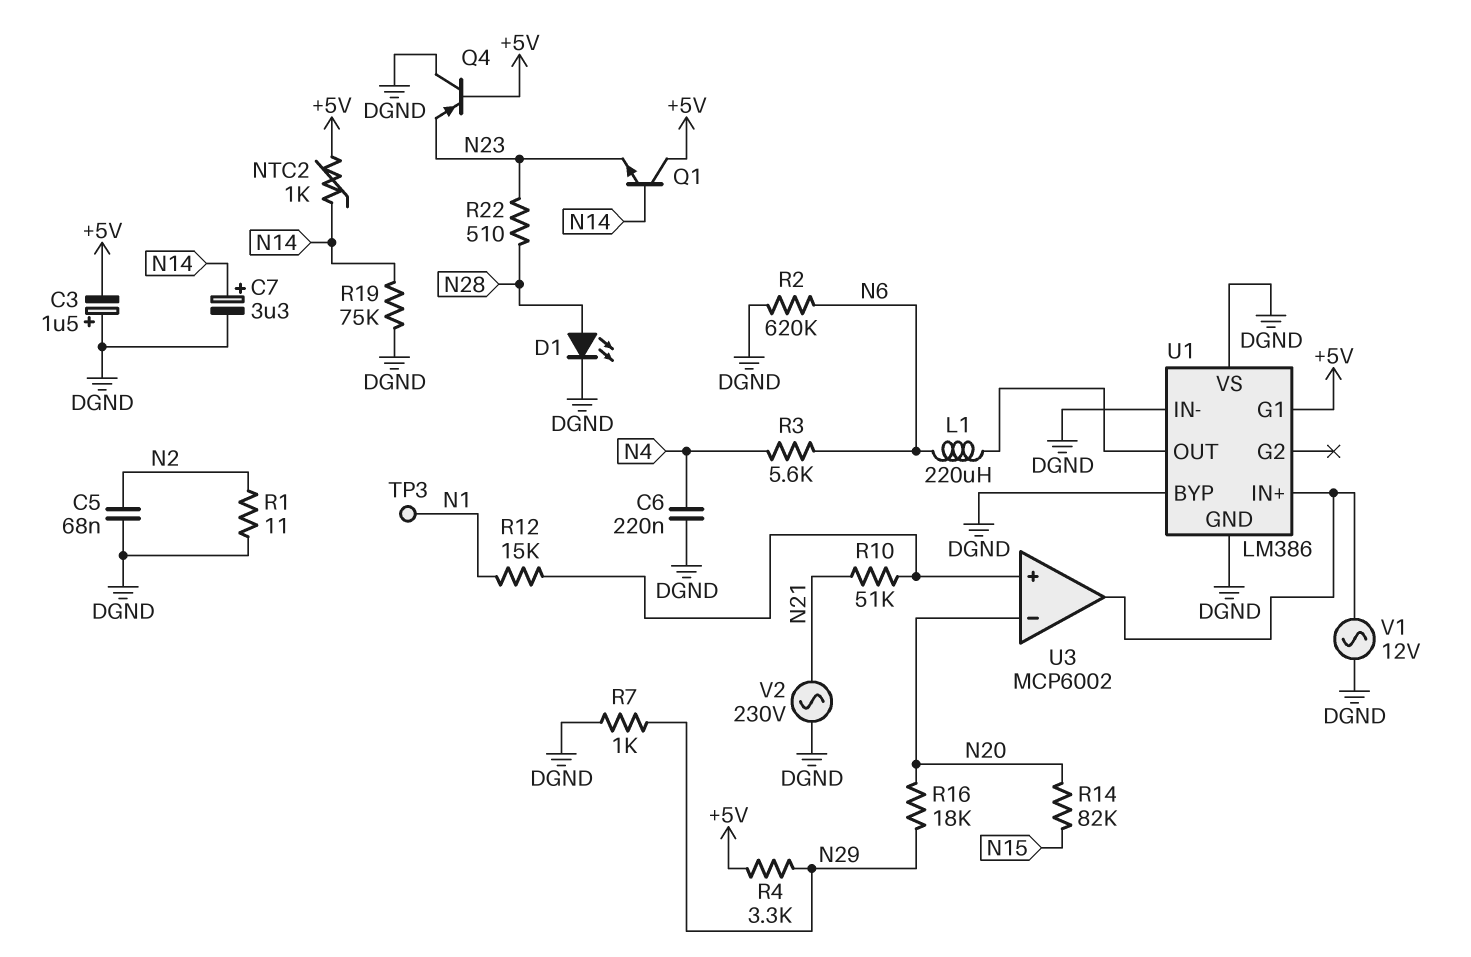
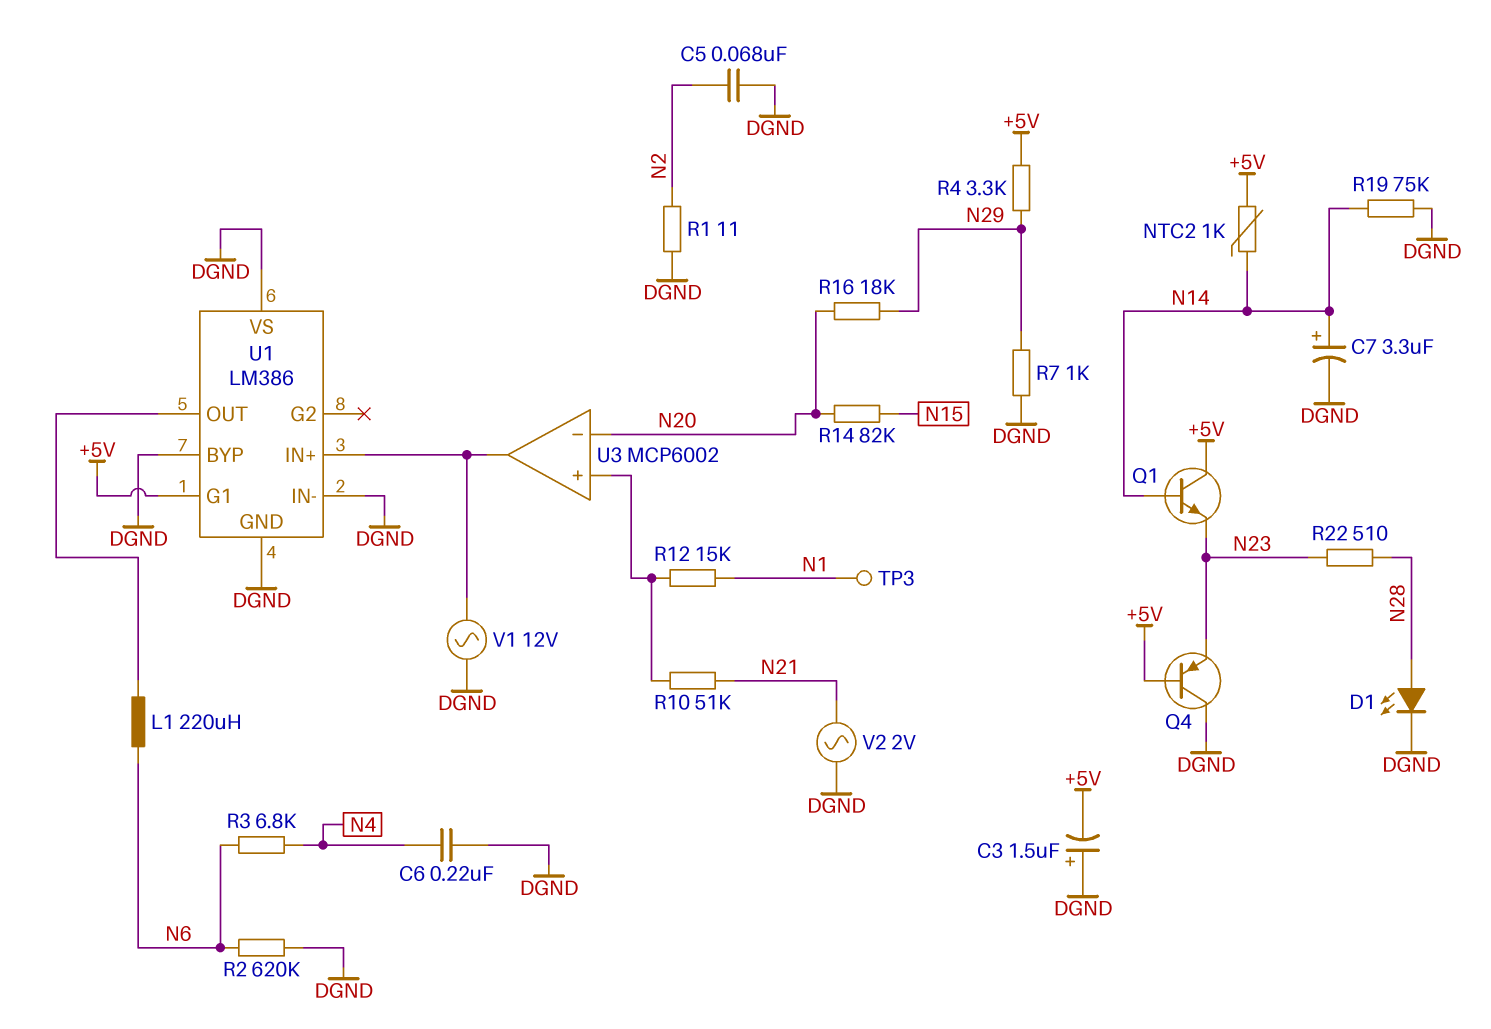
R3: 5.6k (N4, N6) -> 6.8k (N4, N6)
V2: AC 230V (DGND, N21) -> AC 2V (DGND, N21)

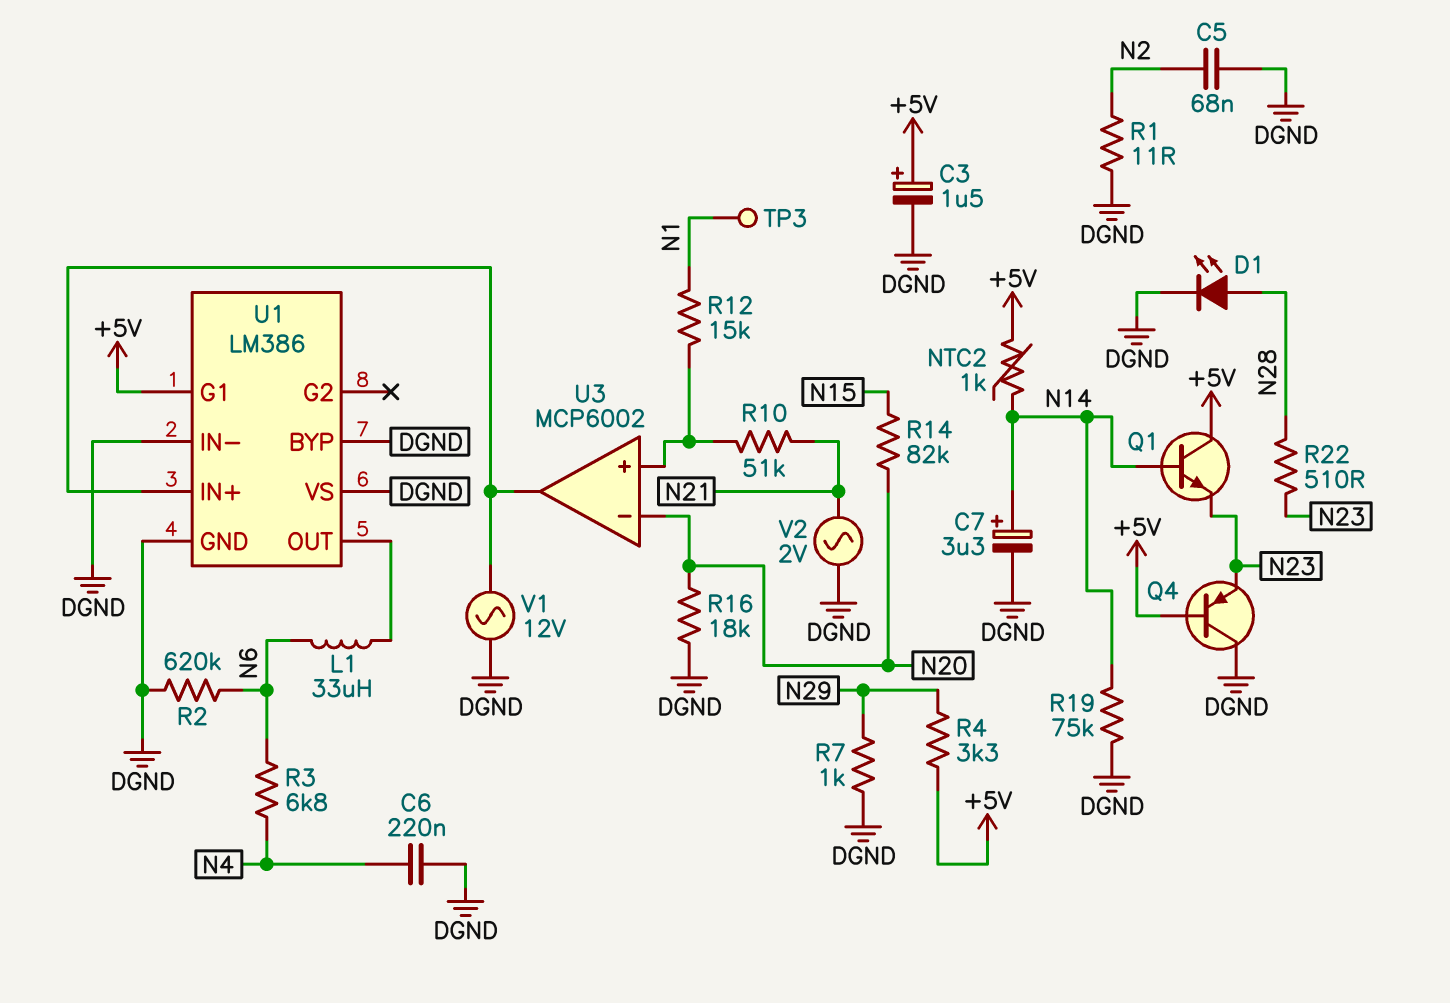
C3: 1.5uF (plus DGND, minus +5V) -> 1.5uF (plus +5V, minus DGND)
L1: 220uH (N6, U1/OUT) -> 33uH (N6, U1/OUT)
R16: 18k (N20, N29) -> 18k (DGND, N20)

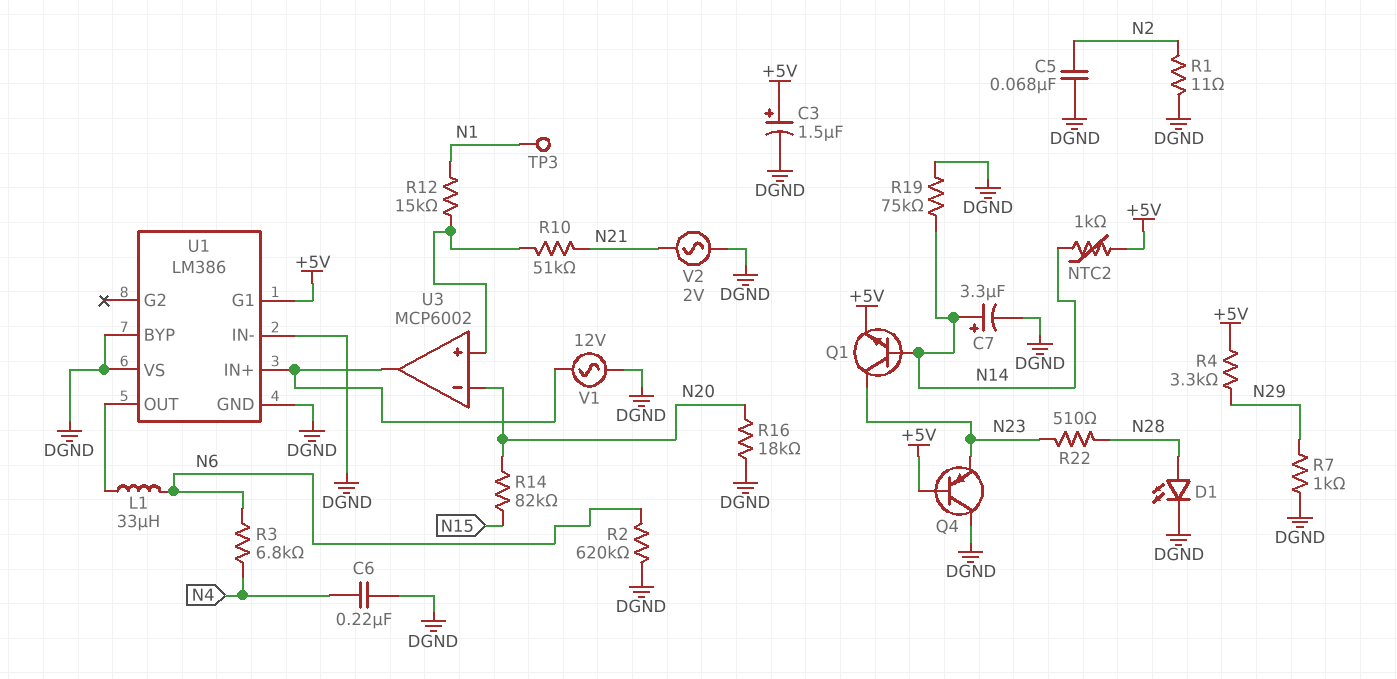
Q1: NPN (B N14, C +5V, E N23) -> NPN (B N14, C N23, E +5V)

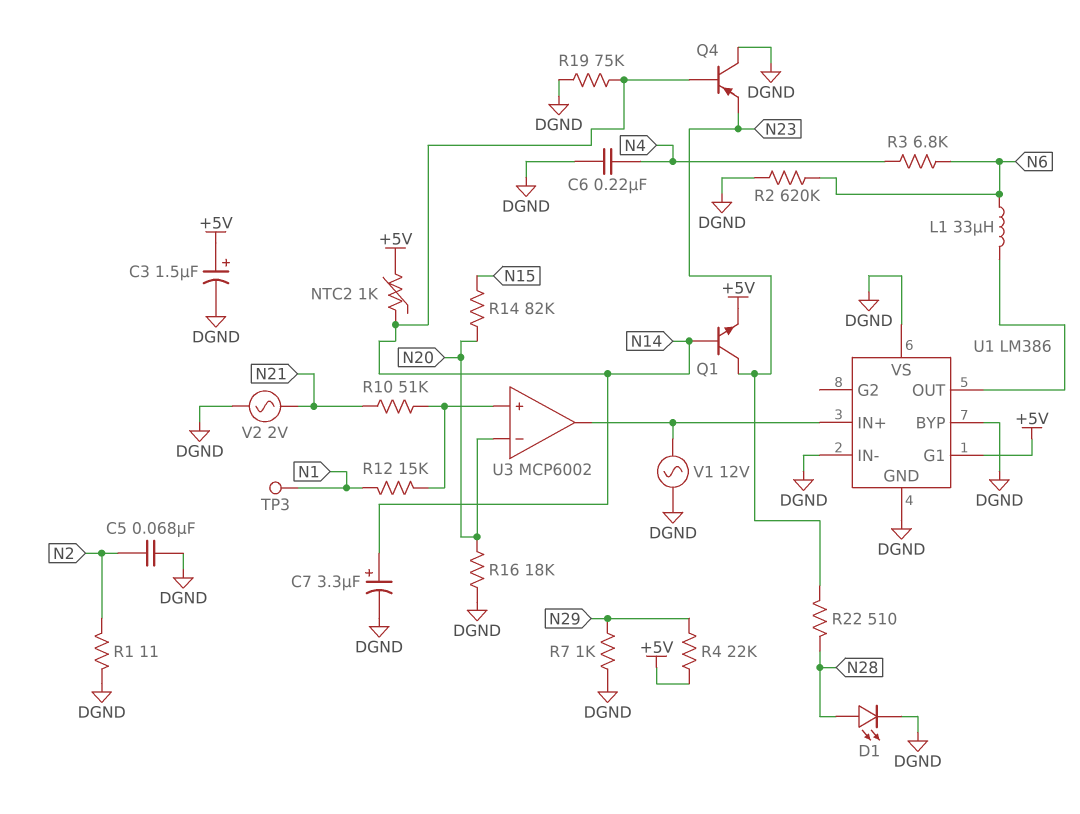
Q4: PNP (B +5V, C DGND, E N23) -> PNP (B N14, C DGND, E N23)
R4: 3.3k (+5V, N29) -> 22k (+5V, N29)

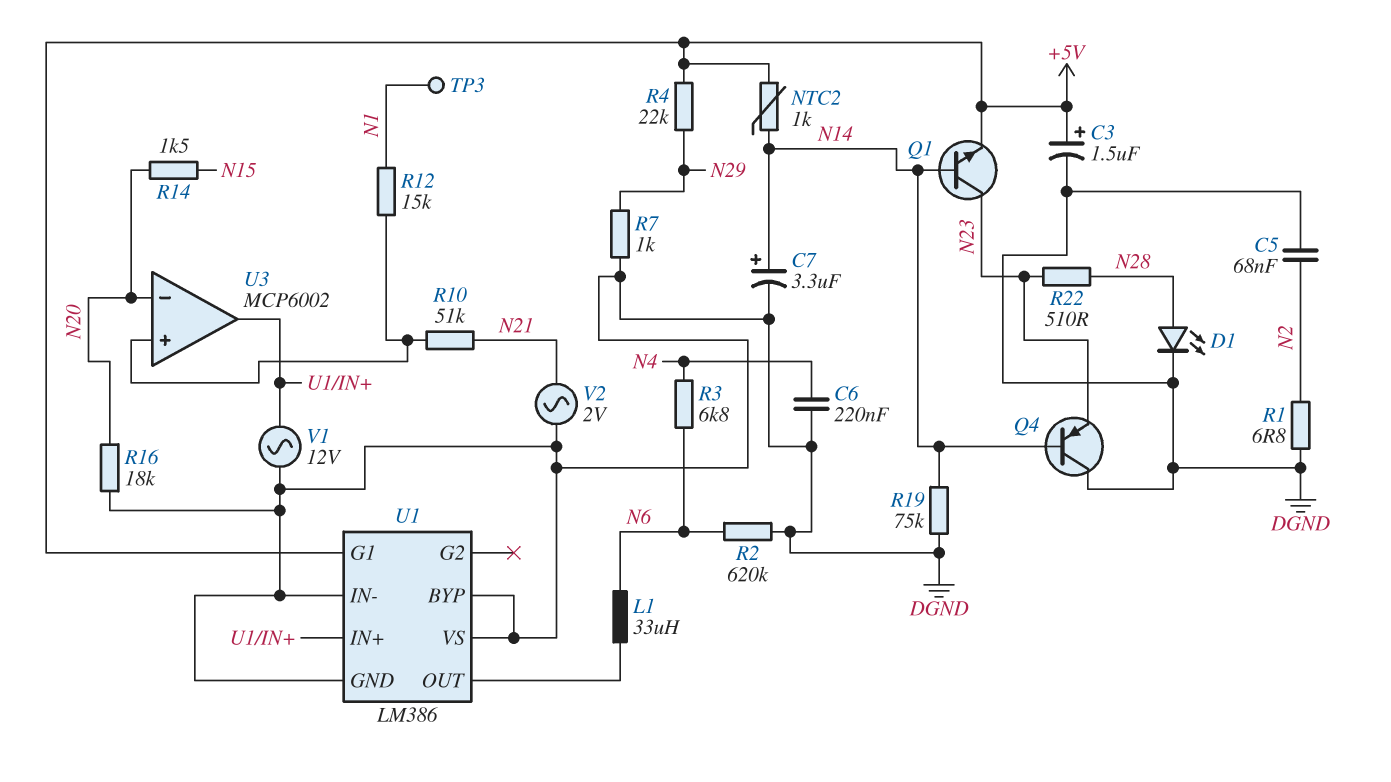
R1: 11 (DGND, N2) -> 6.8 (DGND, N2)
R14: 82k (N15, N20) -> 1.5k (N15, N20)

